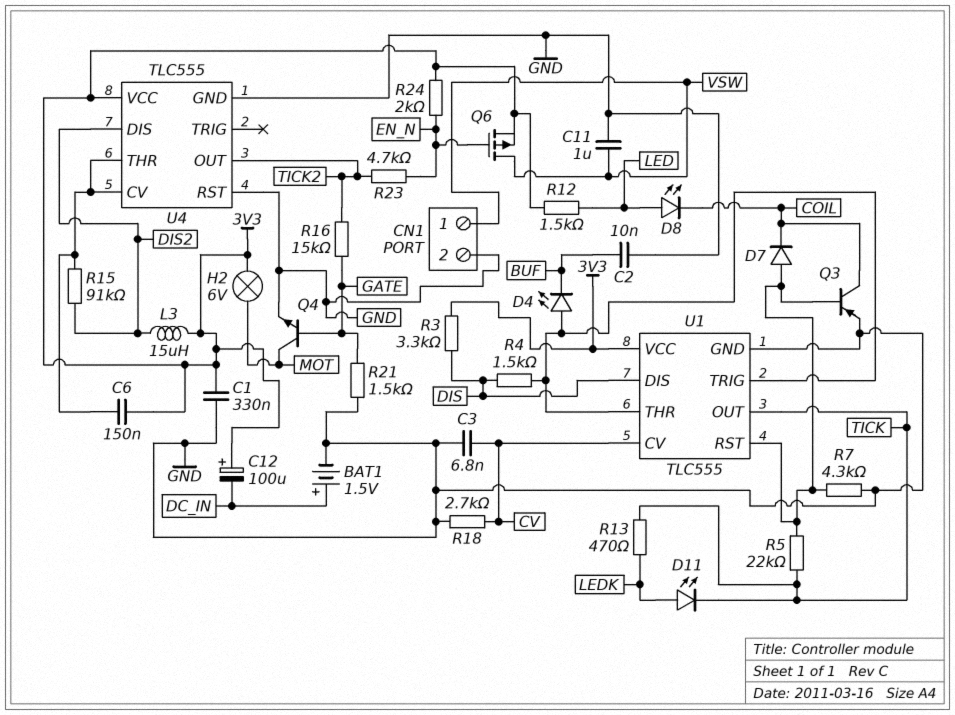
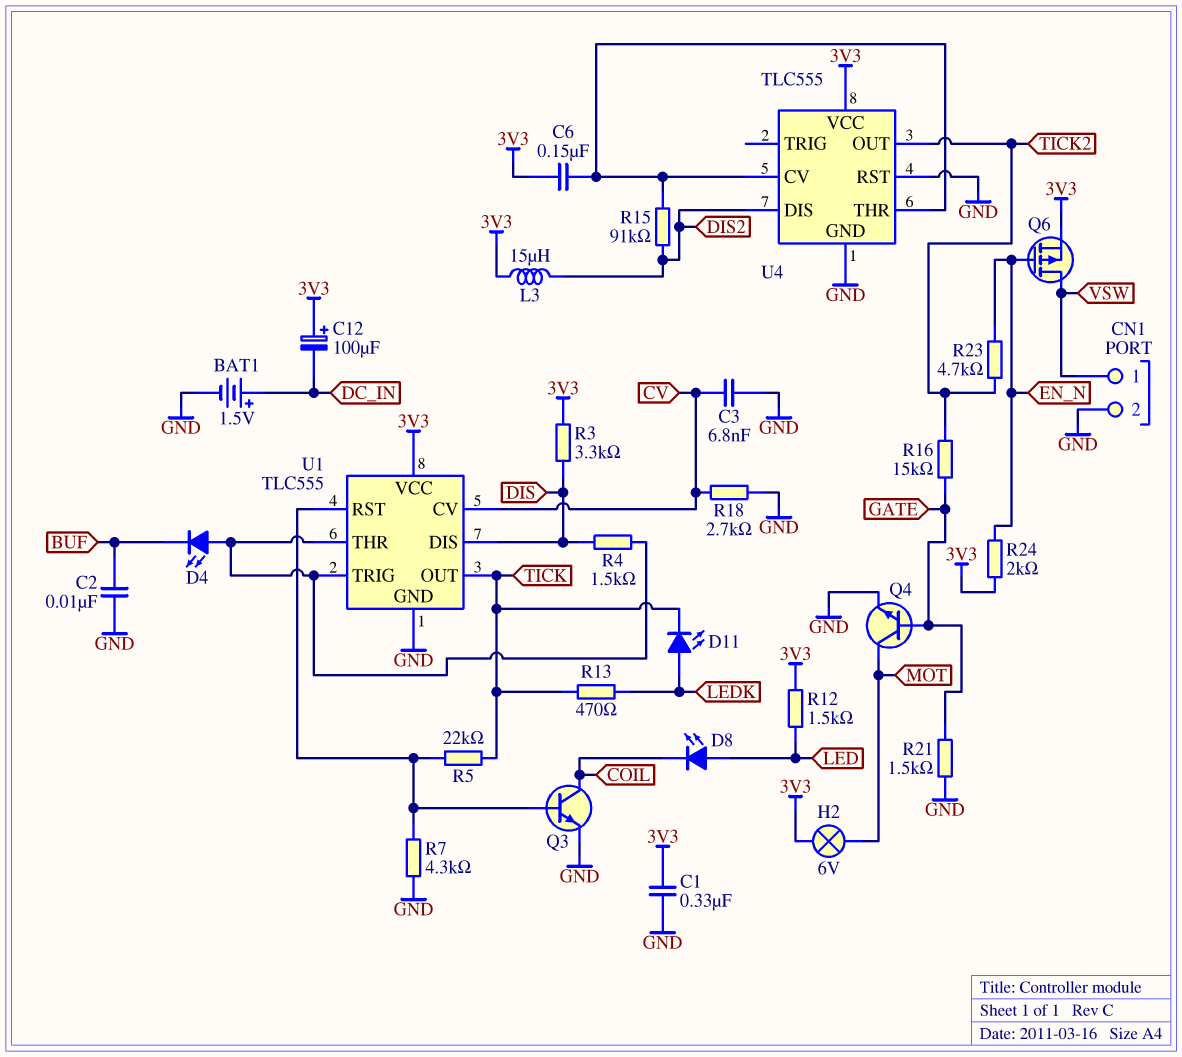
C11: 1uF (GND, VSW) -> none
D7: diode (A U1/RST, K COIL) -> none
Q3: PNP (B U1/RST, C COIL, E GND) -> NPN (B U1/RST, C COIL, E GND)

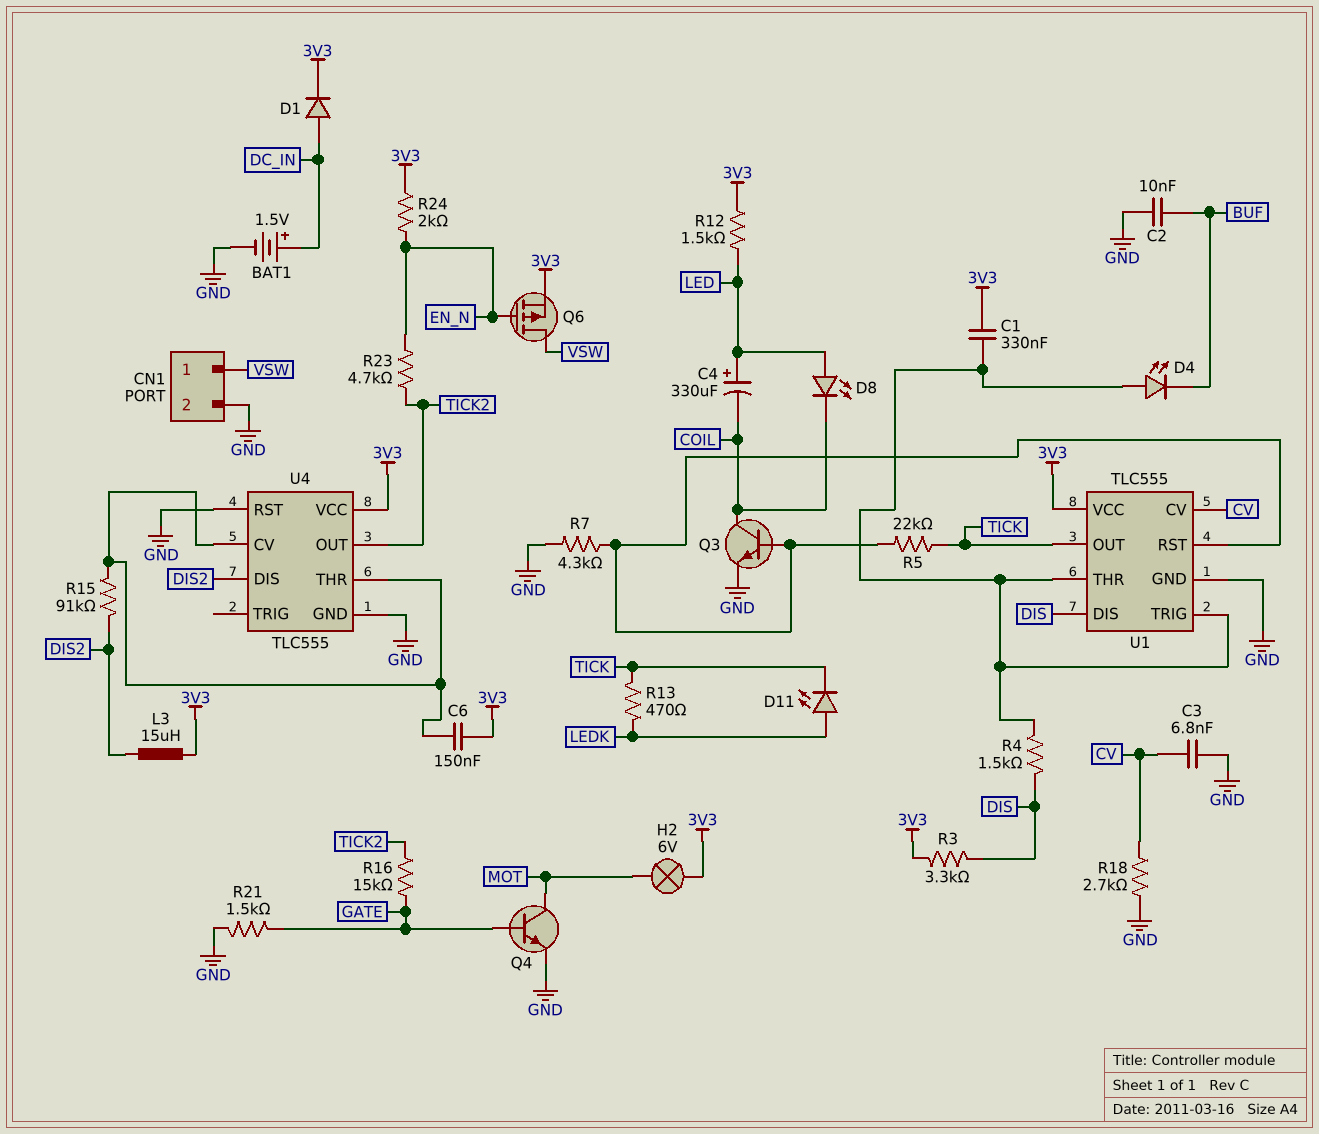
C1: 330nF (3V3, GND) -> 330nF (3V3, U1/THR)
C4: none -> 330uF (plus LED, minus COIL)
C12: 100uF (plus 3V3, minus DC_IN) -> none
D1: none -> diode (A DC_IN, K 3V3)

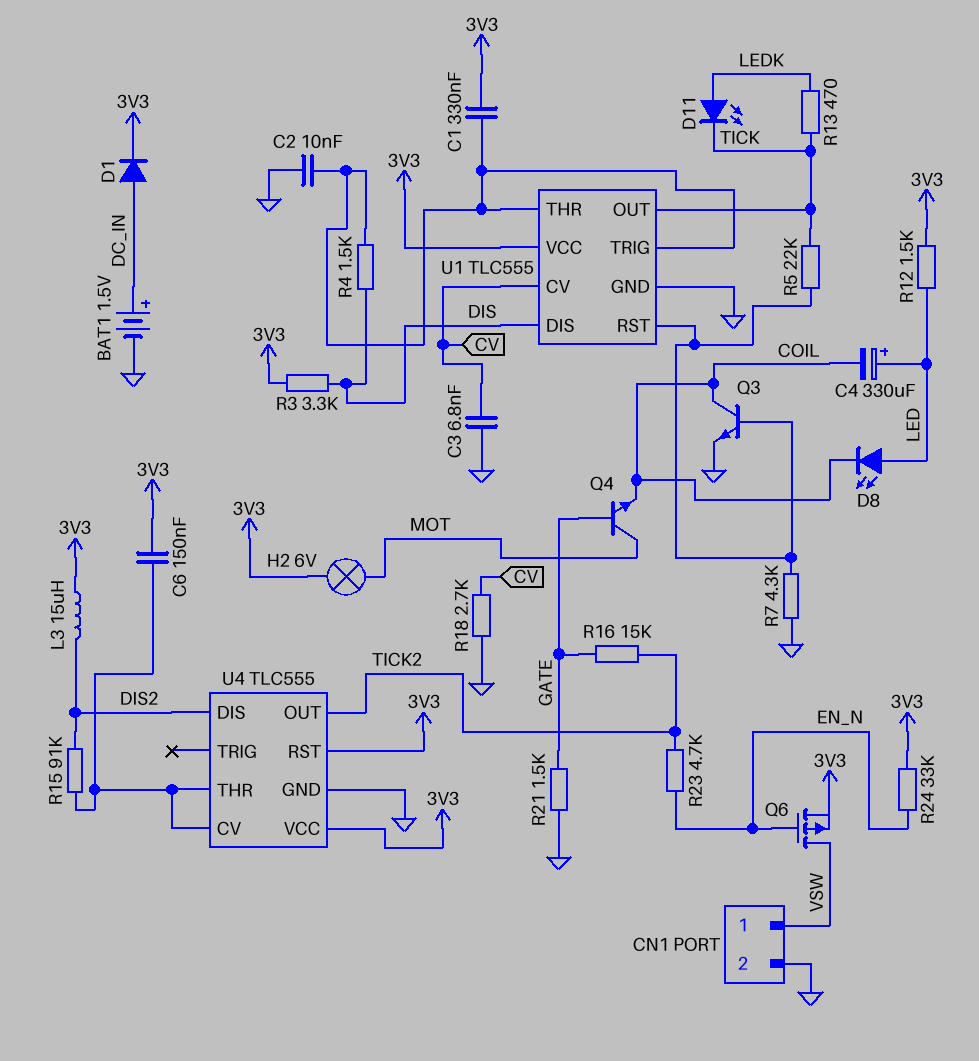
C2: 10nF (BUF, GND) -> 10nF (GND, U1/THR)
D4: LED (A U1/THR, K BUF) -> none
Q4: NPN (B GATE, C MOT, E GND) -> NPN (B GATE, C MOT, E COIL)
R24: 2k (3V3, EN_N) -> 33k (3V3, EN_N)
U4 pin RST: GND -> 3V3

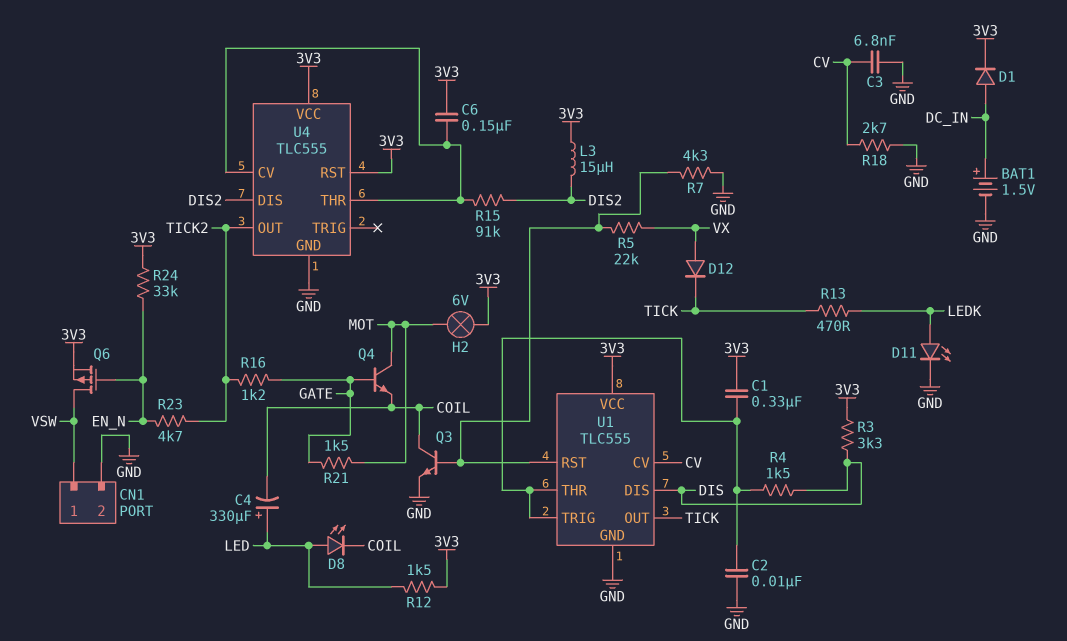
D11: LED (A LEDK, K TICK) -> LED (A LEDK, K GND)
D12: none -> diode (A VX, K TICK)
R5: 22k (TICK, U1/RST) -> 22k (U1/RST, VX)
R16: 15k (GATE, TICK2) -> 1.2k (GATE, TICK2)
R21: 1.5k (GATE, GND) -> 1.5k (GATE, MOT)

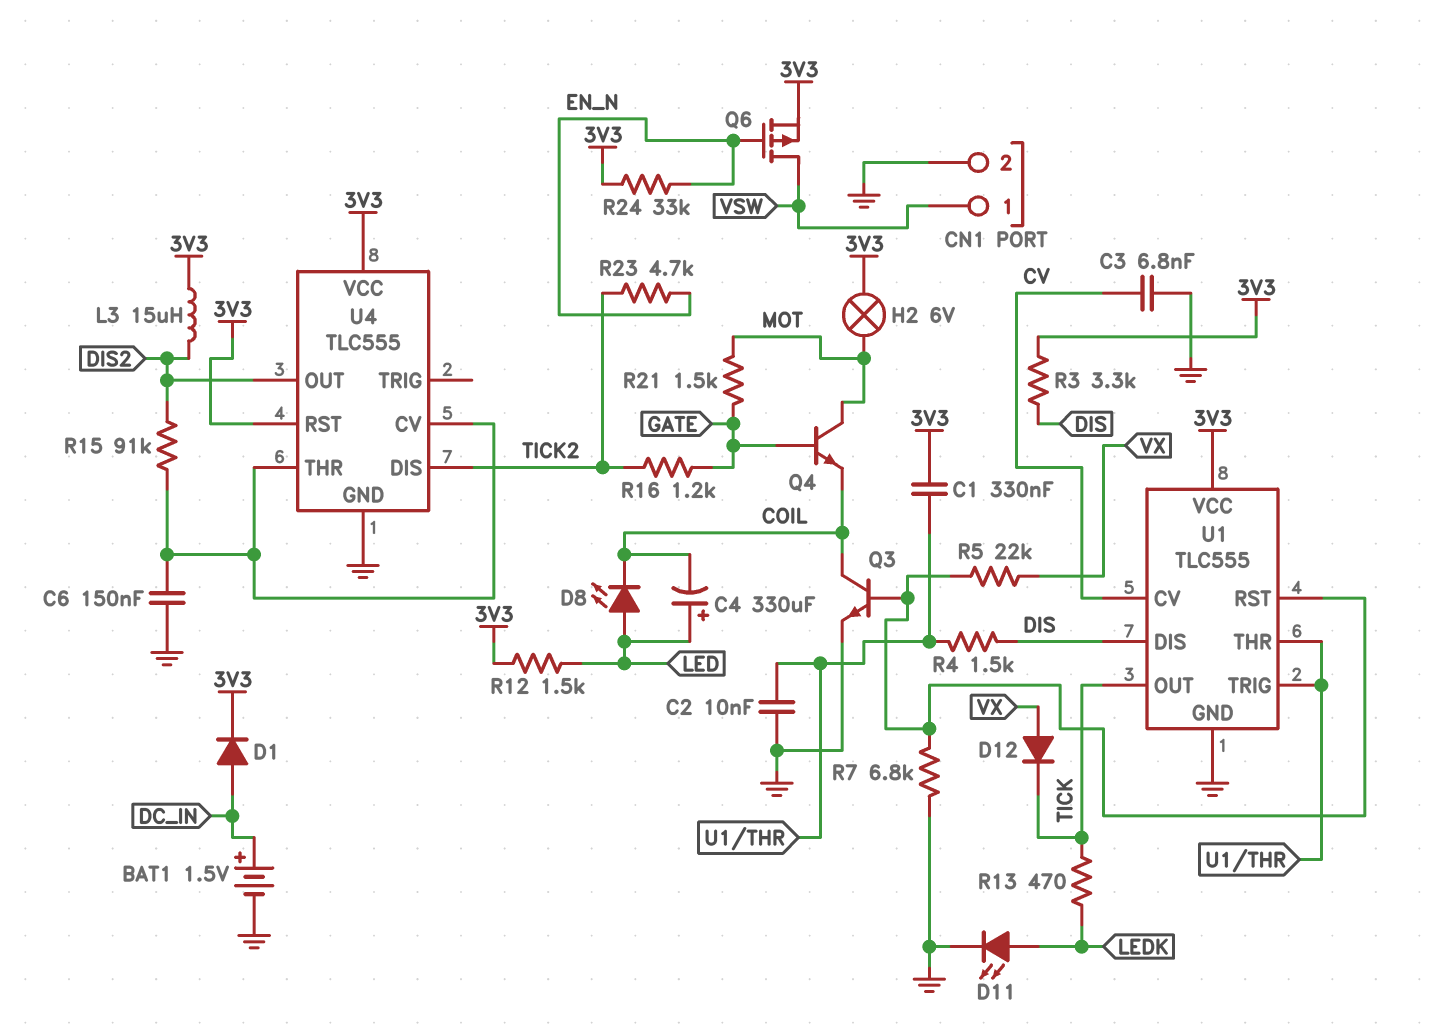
C6: 150nF (3V3, U4/CV) -> 150nF (GND, U4/CV)
R7: 4.3k (GND, U1/RST) -> 6.8k (GND, U1/RST)
R18: 2.7k (CV, GND) -> none
U4 pin DIS: DIS2 -> TICK2
U4 pin OUT: TICK2 -> DIS2

